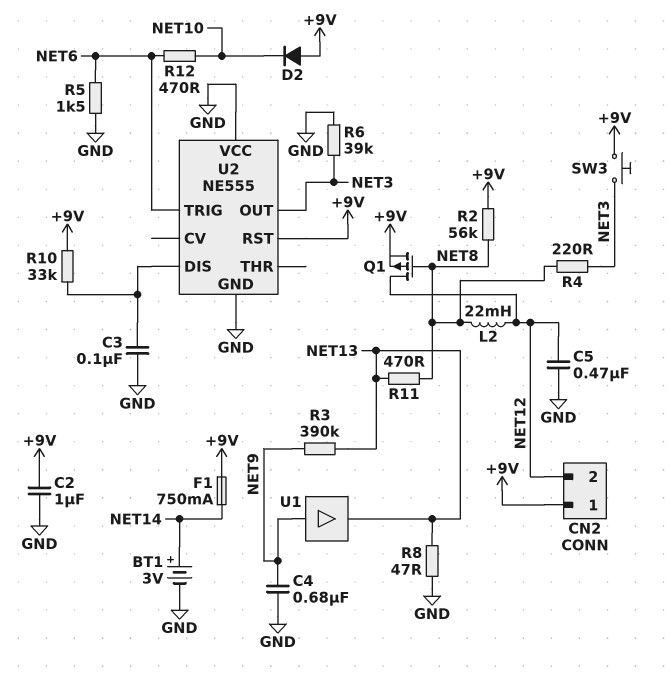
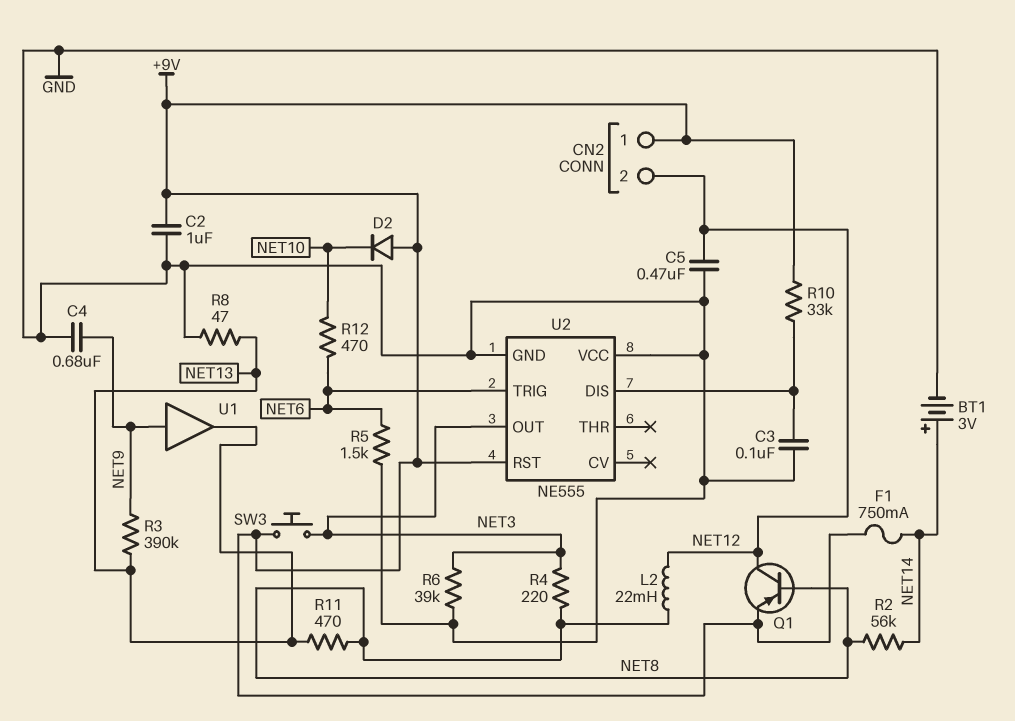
Q1: PMOS (G NET8, D NET12, S +9V) -> PNP (B NET8, C NET12, E +9V)
R2: 56k (+9V, NET8) -> 56k (NET8, NET14)

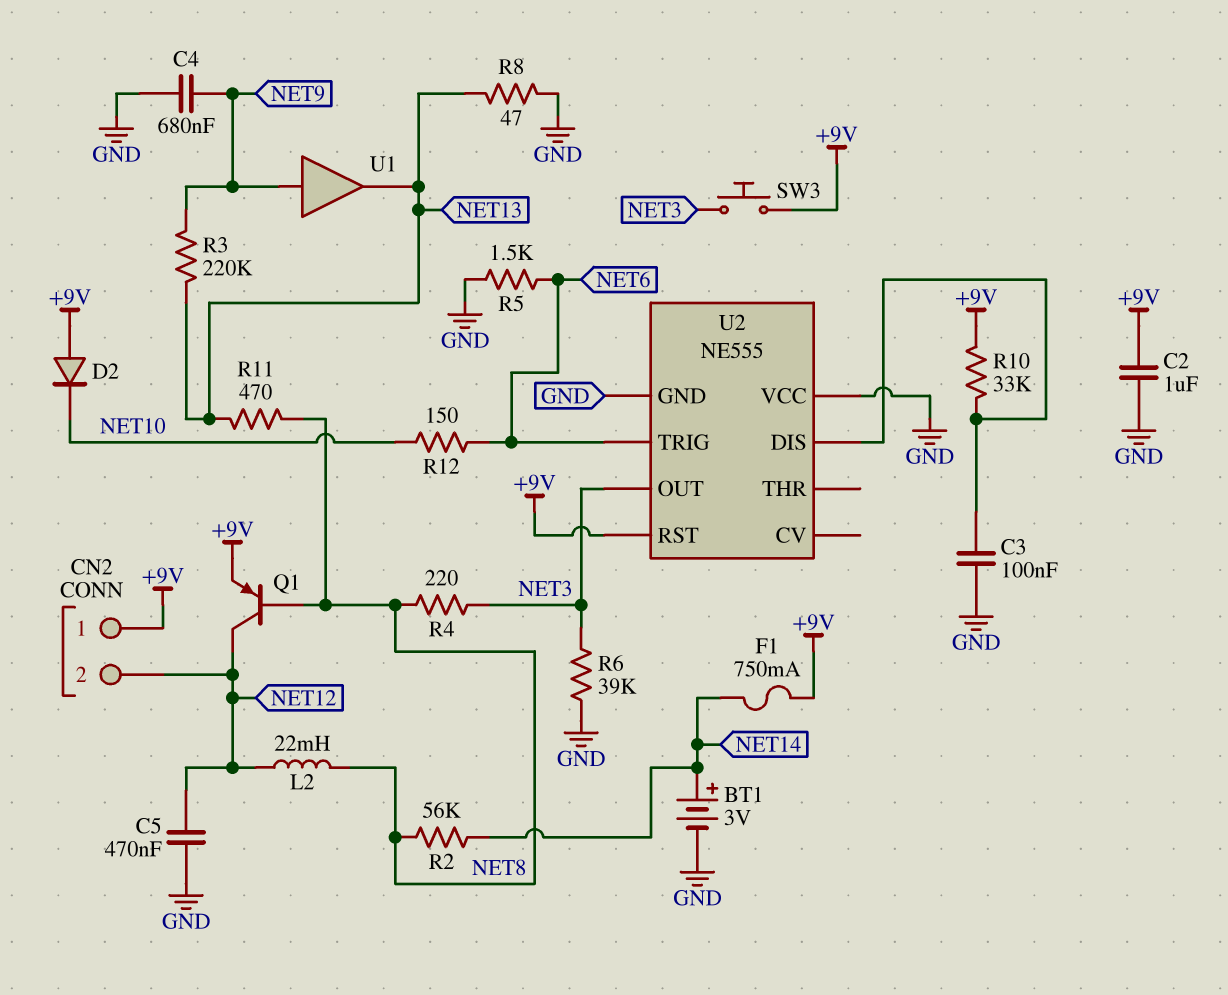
R3: 390k (NET9, NET13) -> 220k (NET9, NET13)
R12: 470 (NET6, NET10) -> 150 (NET6, NET10)

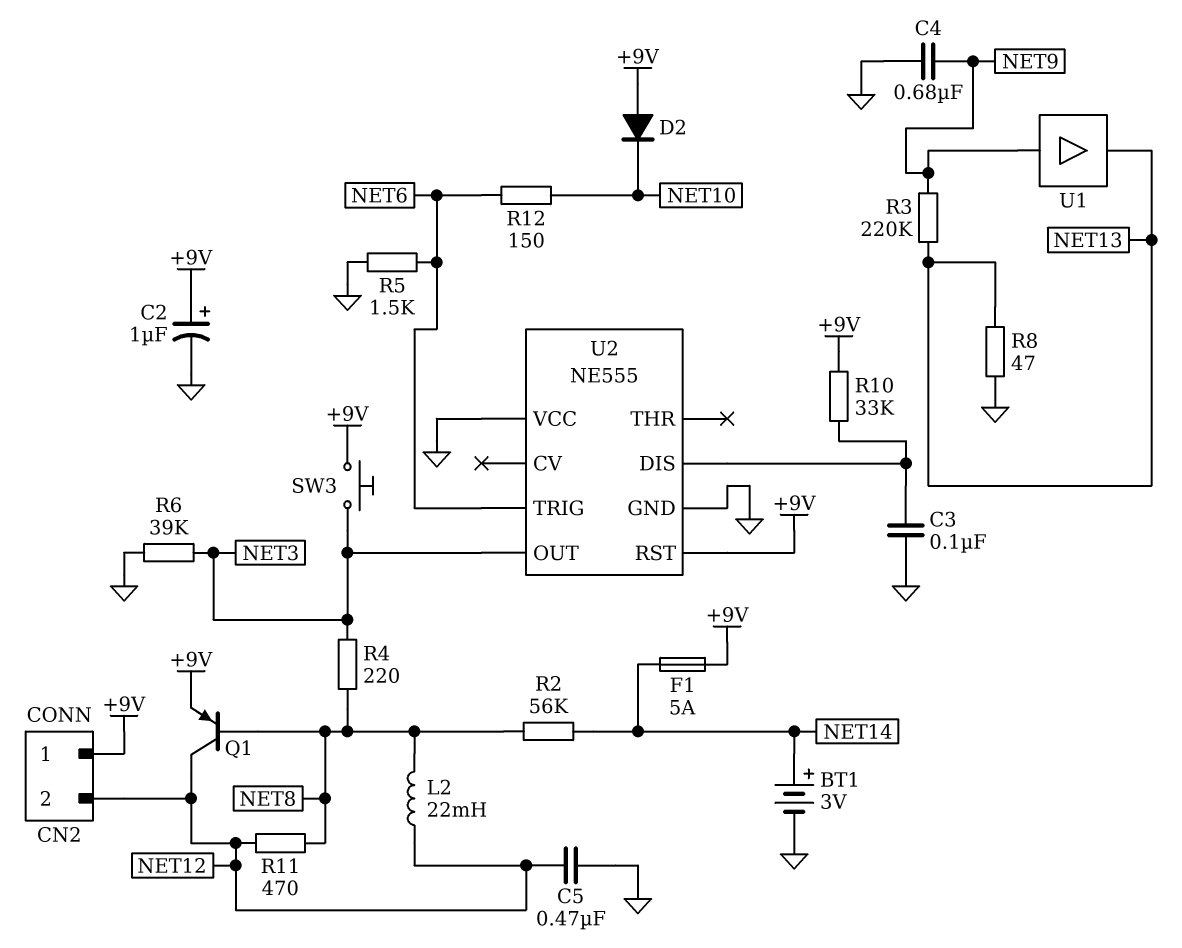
C2: 1uF (+9V, GND) -> 1uF (plus +9V, minus GND)
F1: 750mA (+9V, NET14) -> 5A (+9V, NET14)
R11: 470 (NET8, NET13) -> 470 (NET8, NET12)

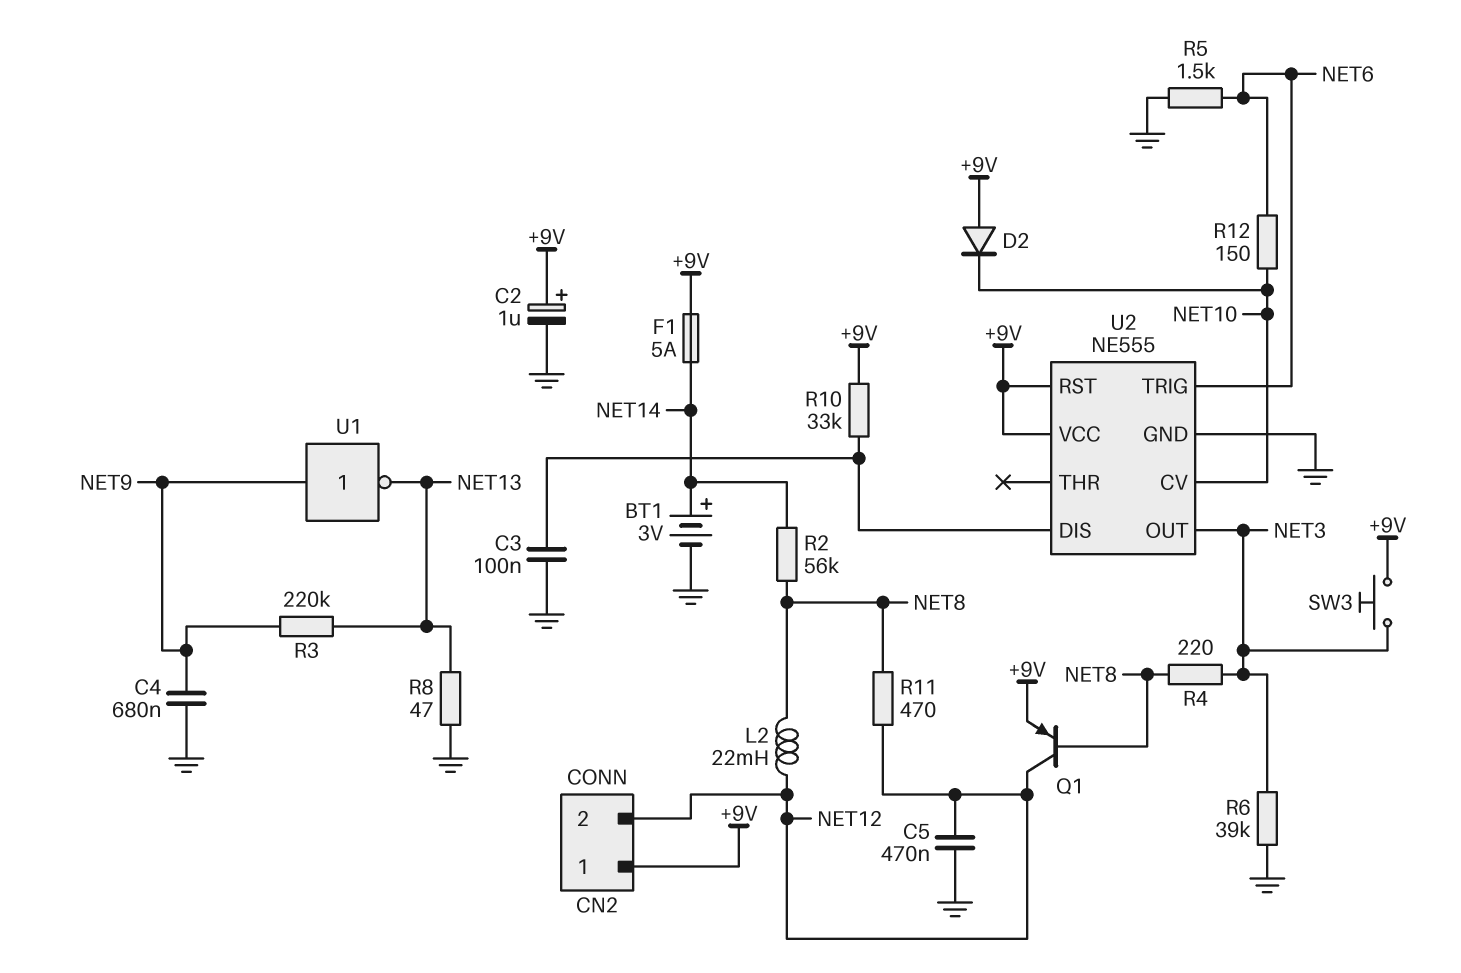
U1: buffer (in NET9, out NET13) -> NOT (in NET9, out NET13)
U2 pin CV: none -> NET10
U2 pin VCC: GND -> +9V

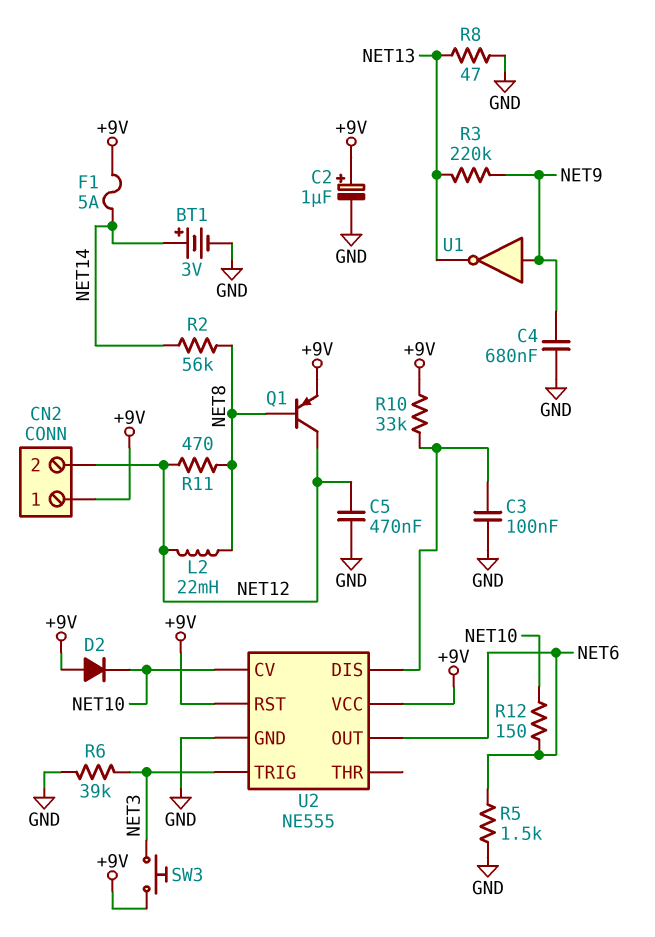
R4: 220 (NET3, NET8) -> none
U2 pin OUT: NET3 -> NET6
U2 pin TRIG: NET6 -> NET3

